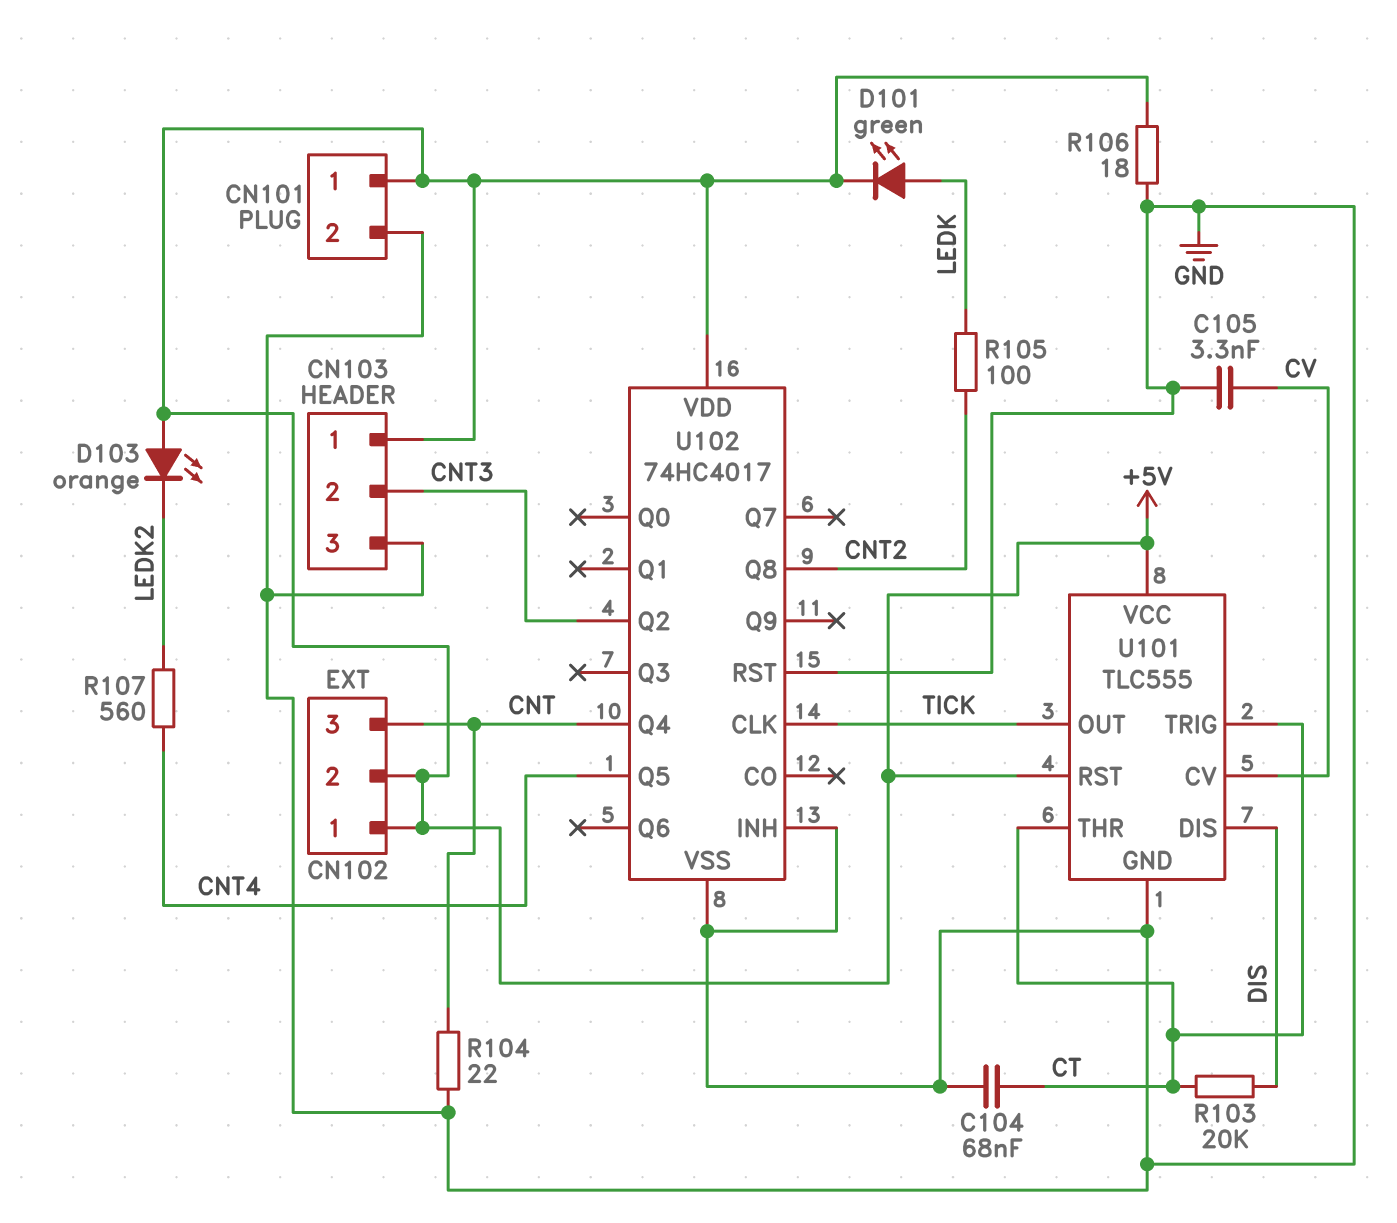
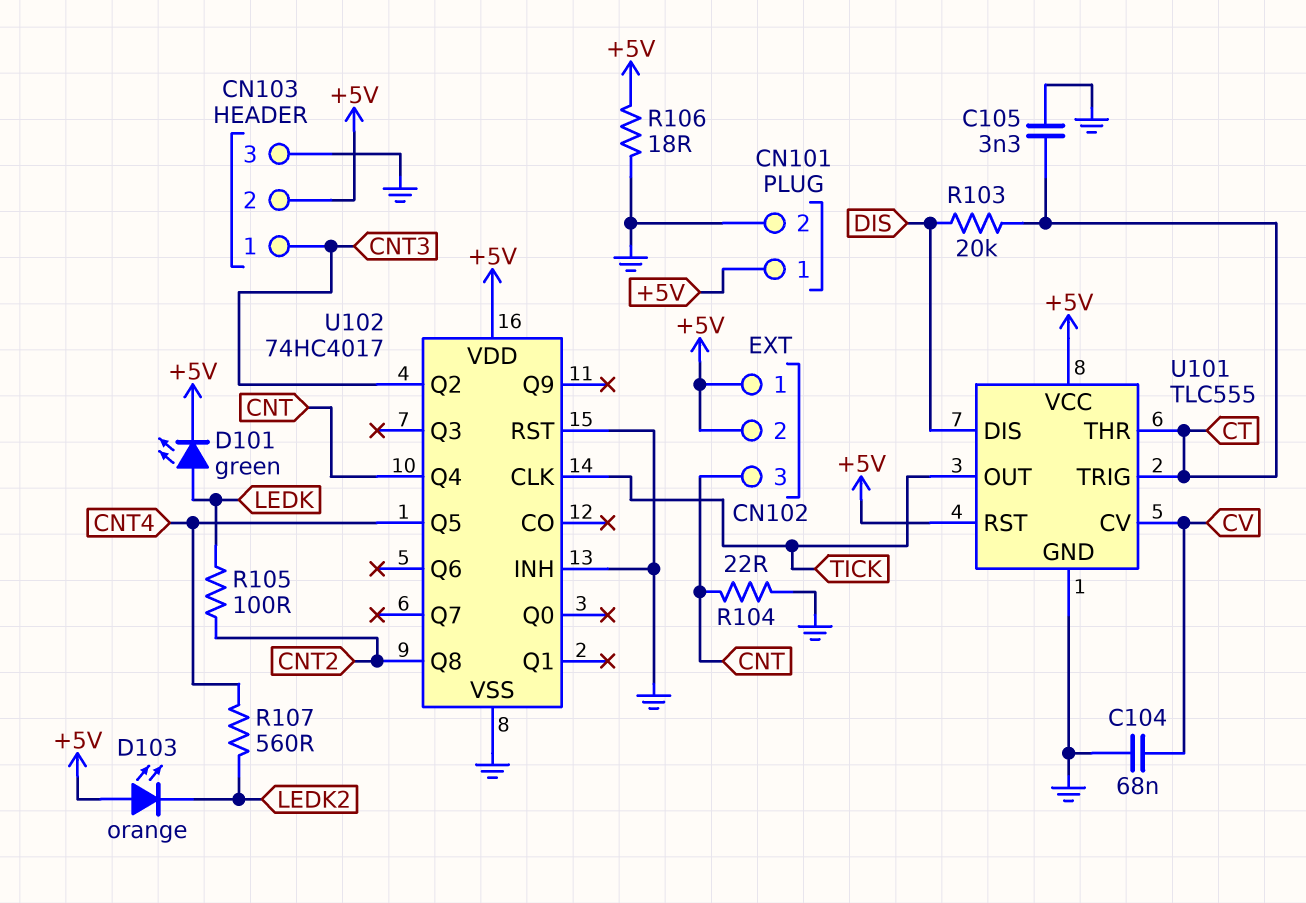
C104: 68nF (CT, GND) -> 68nF (CV, GND)
C105: 3.3nF (CV, GND) -> 3.3nF (CT, GND)
CN103 pin 1: +5V -> CNT3
CN103 pin 2: CNT3 -> +5V

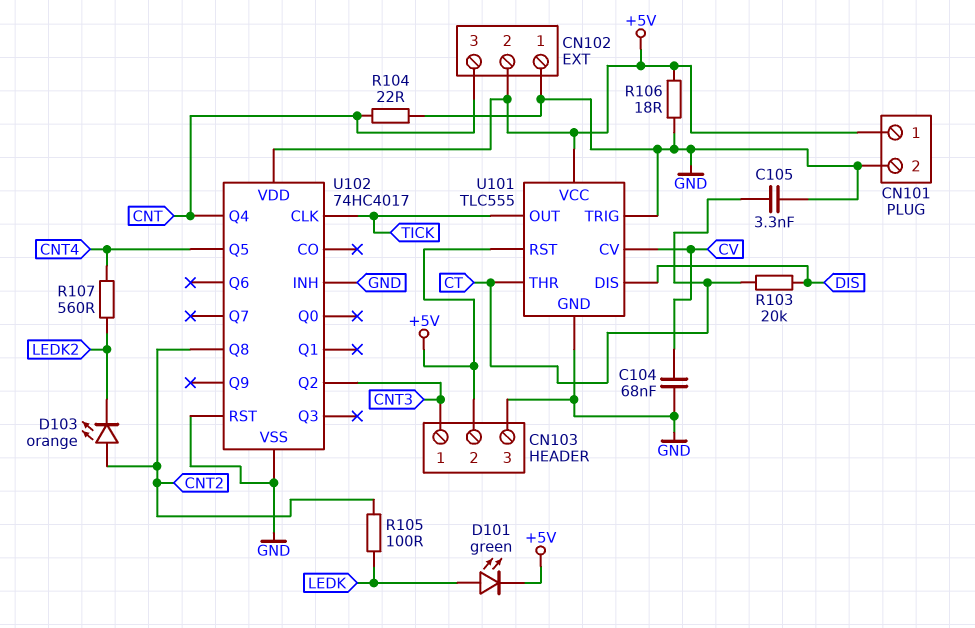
CN102 pin 1: +5V -> GND
D103: LED orange (A +5V, K LEDK2) -> LED orange (A CNT2, K LEDK2)
U101 pin TRIG: CT -> GND

